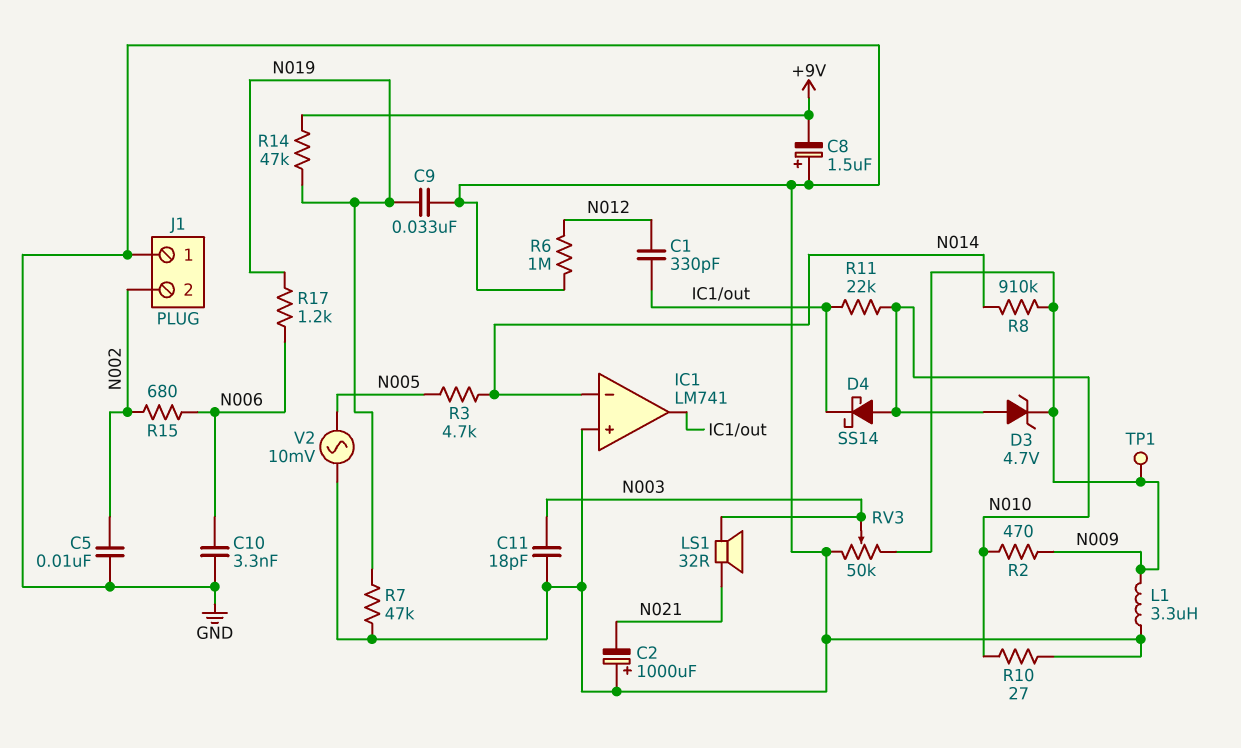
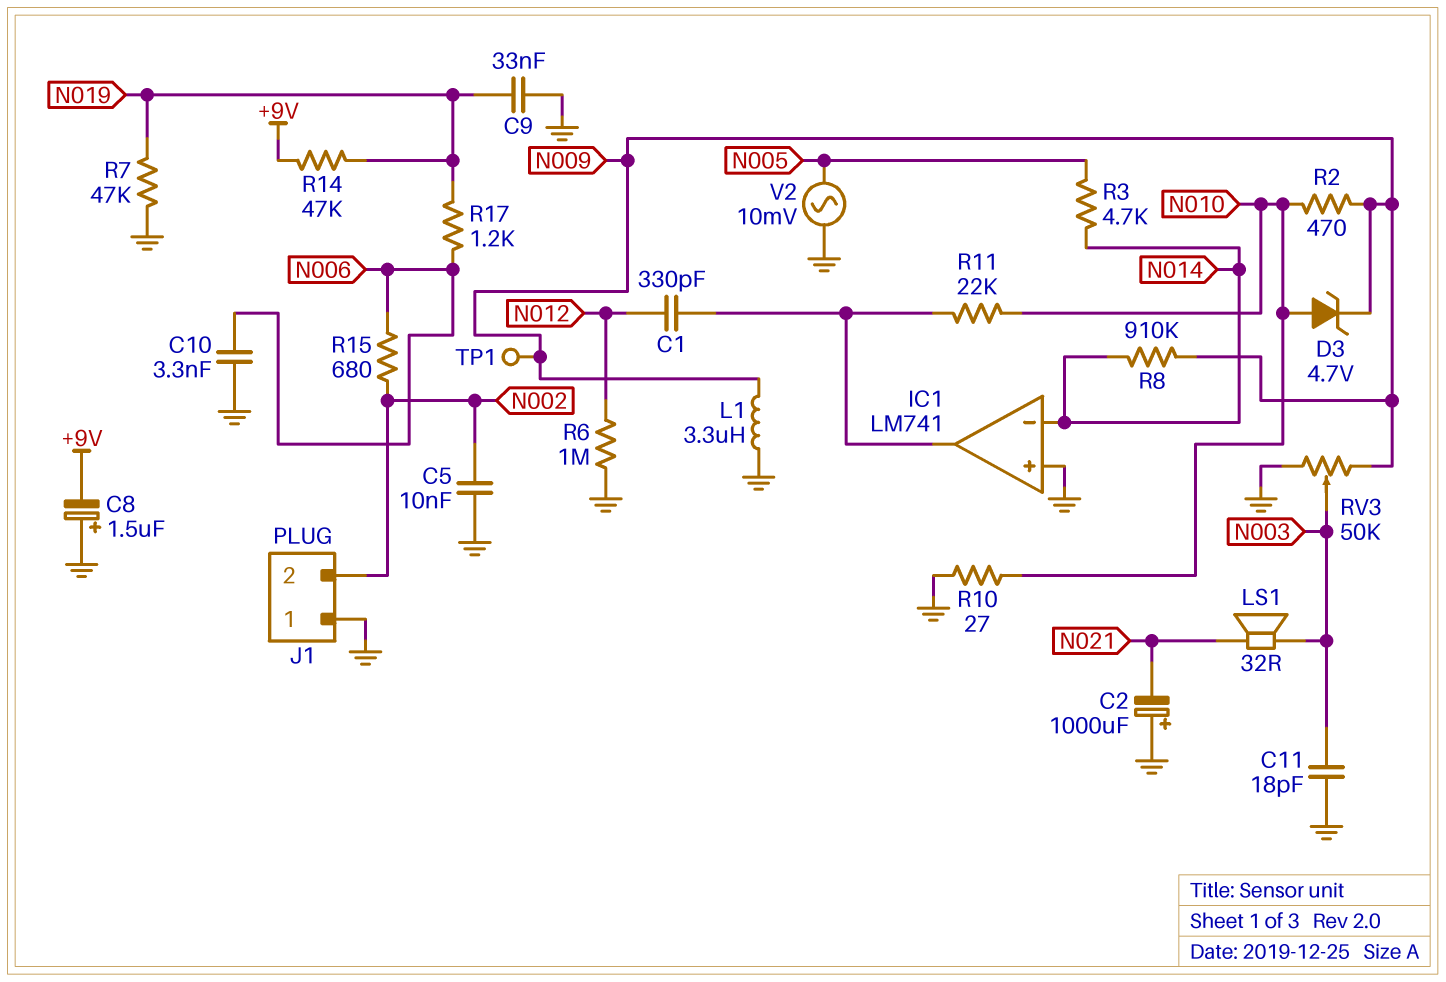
D4: schottky SS14 (A N010, K IC1/out) -> none

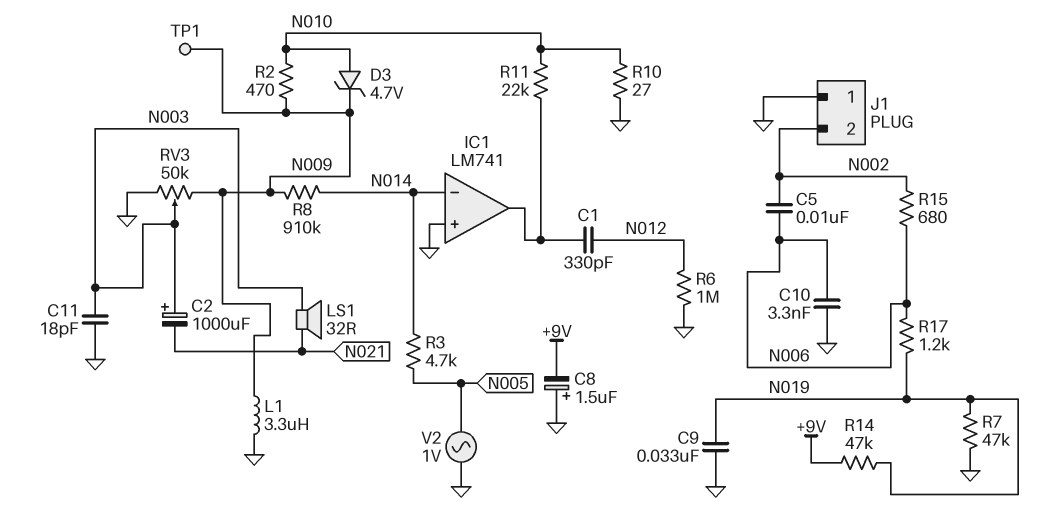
C2: 1000uF (plus GND, minus N021) -> 1000uF (plus N003, minus N021)
C5: 10nF (GND, N002) -> 10nF (N002, N006)
V2: AC 10mV (GND, N005) -> AC 1V (GND, N005)

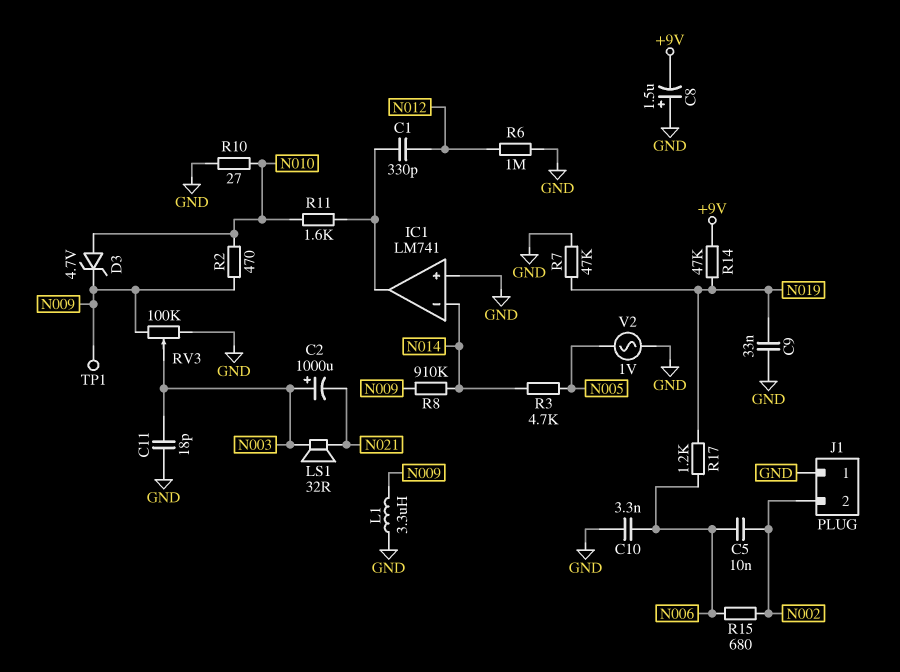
R11: 22k (IC1/out, N010) -> 1.6k (IC1/out, N010)
RV3: 50k (GND, N009, wiper N003) -> 100k (GND, N009, wiper N003)

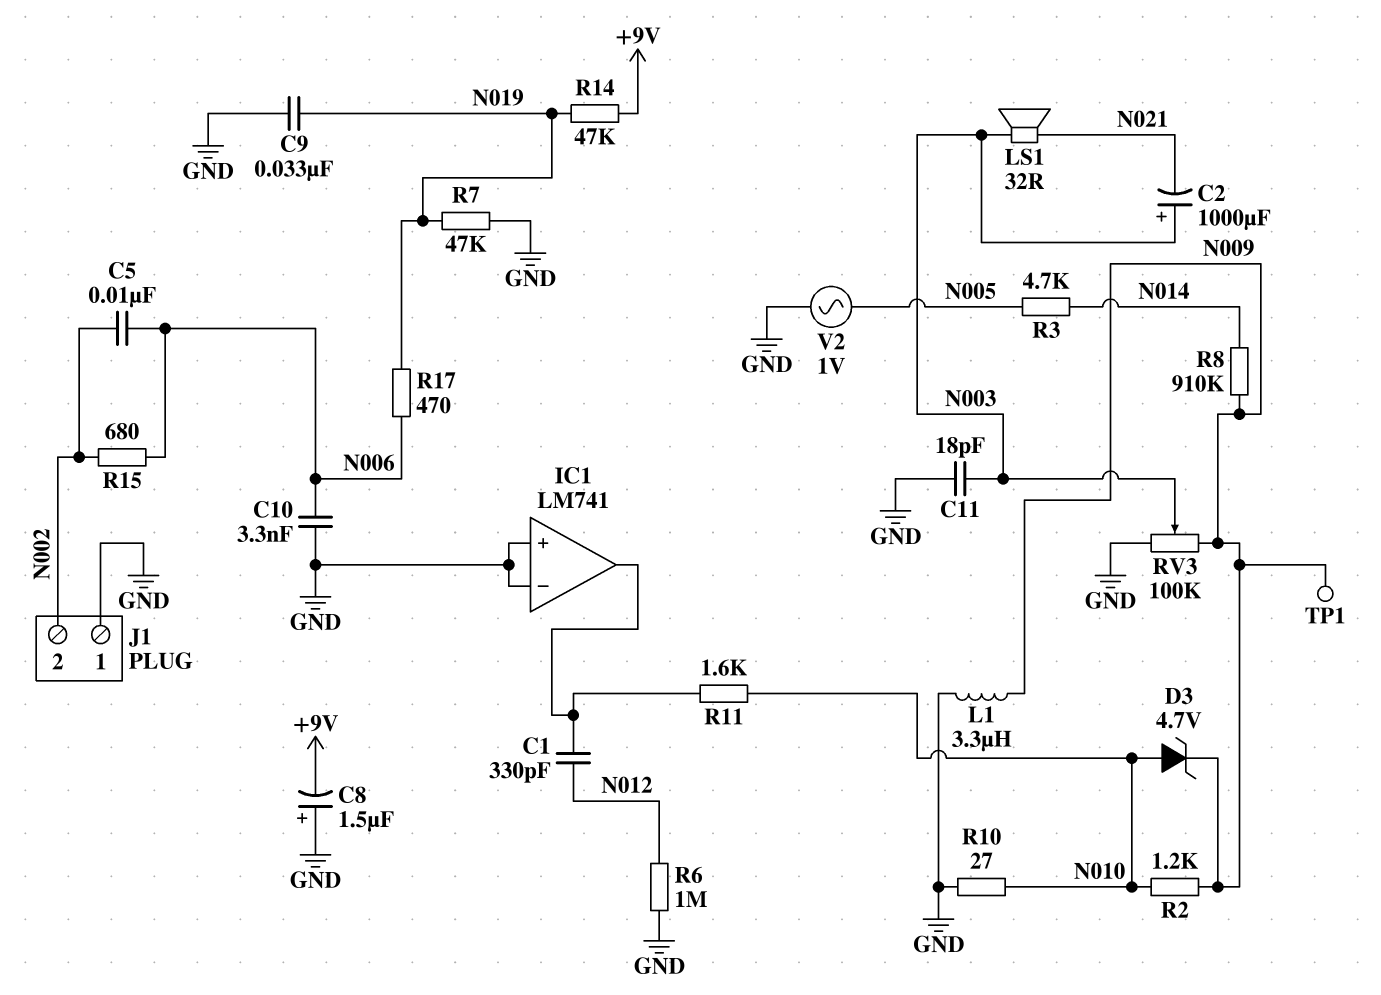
IC1 pin in-: N014 -> GND
R2: 470 (N009, N010) -> 1.2k (N009, N010)
R17: 1.2k (N006, N019) -> 470 (N006, N019)

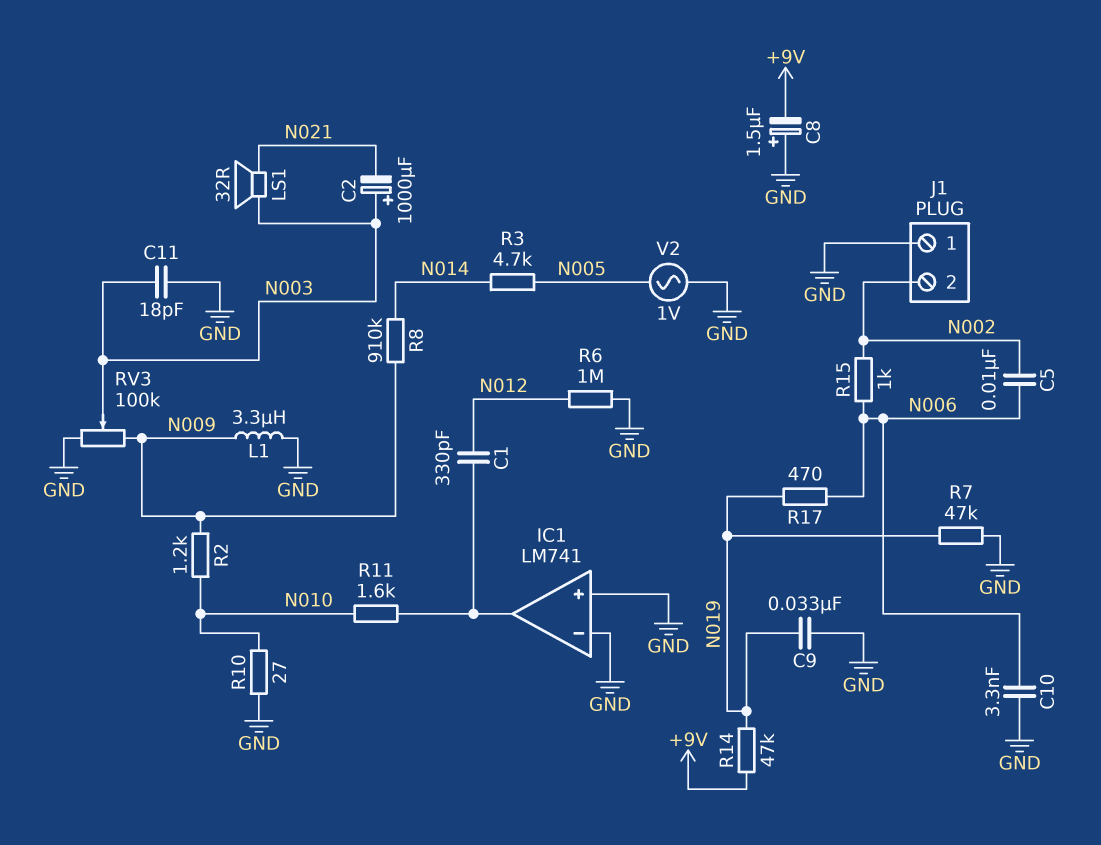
D3: zener 4.7V (A N010, K N009) -> none
R15: 680 (N002, N006) -> 1k (N002, N006)
TP1: test point (N009) -> none

